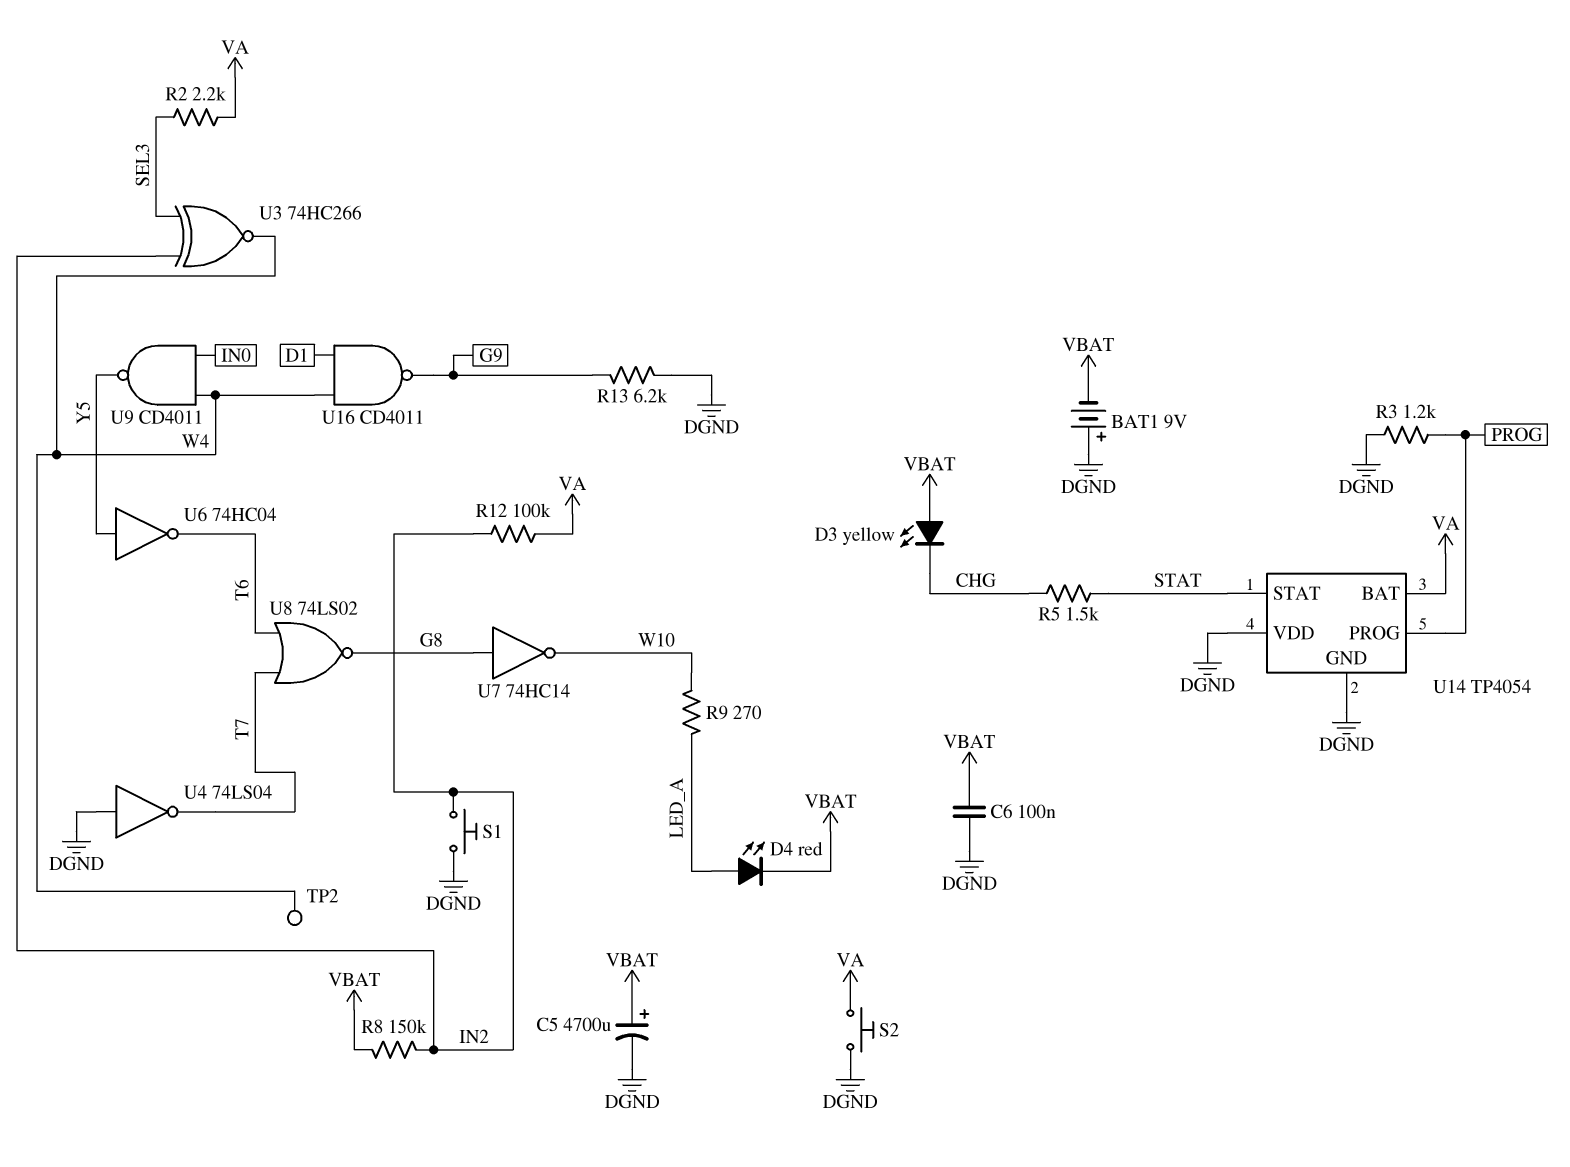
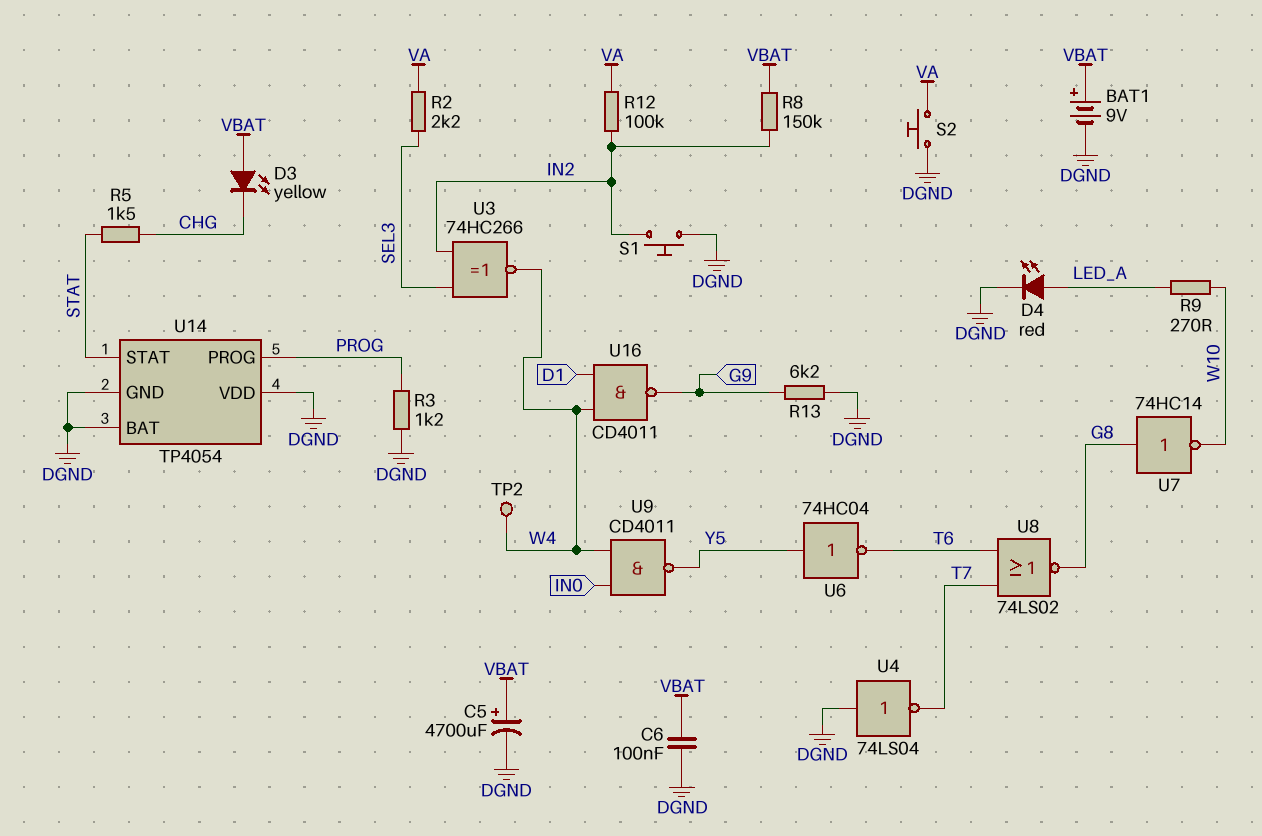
BAT1: 9V (plus DGND, minus VBAT) -> 9V (plus VBAT, minus DGND)
D4: LED red (A LED_A, K VBAT) -> LED red (A LED_A, K DGND)
U14 pin BAT: VA -> DGND

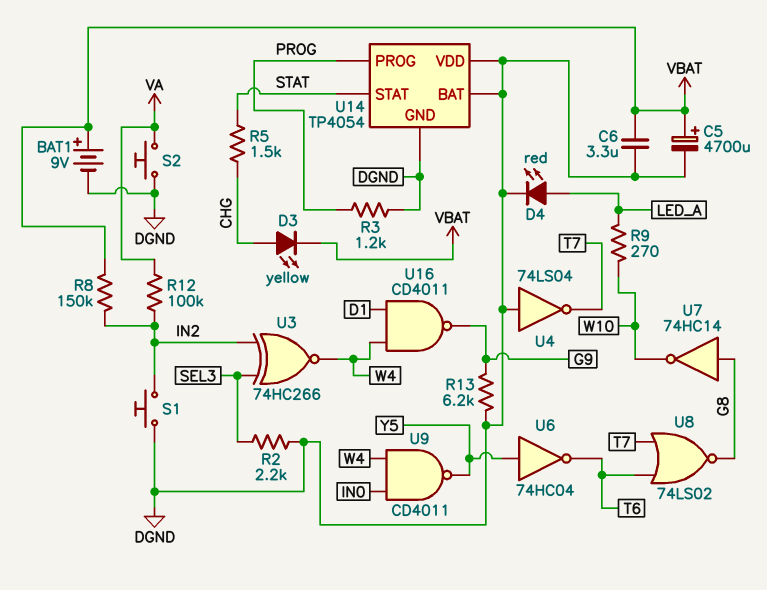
C6: 100nF (DGND, VBAT) -> 3.3uF (DGND, VBAT)
D3: LED yellow (A VBAT, K CHG) -> LED yellow (A CHG, K VBAT)
R2: 2.2k (SEL3, VA) -> 2.2k (DGND, SEL3)
TP2: test point (W4) -> none

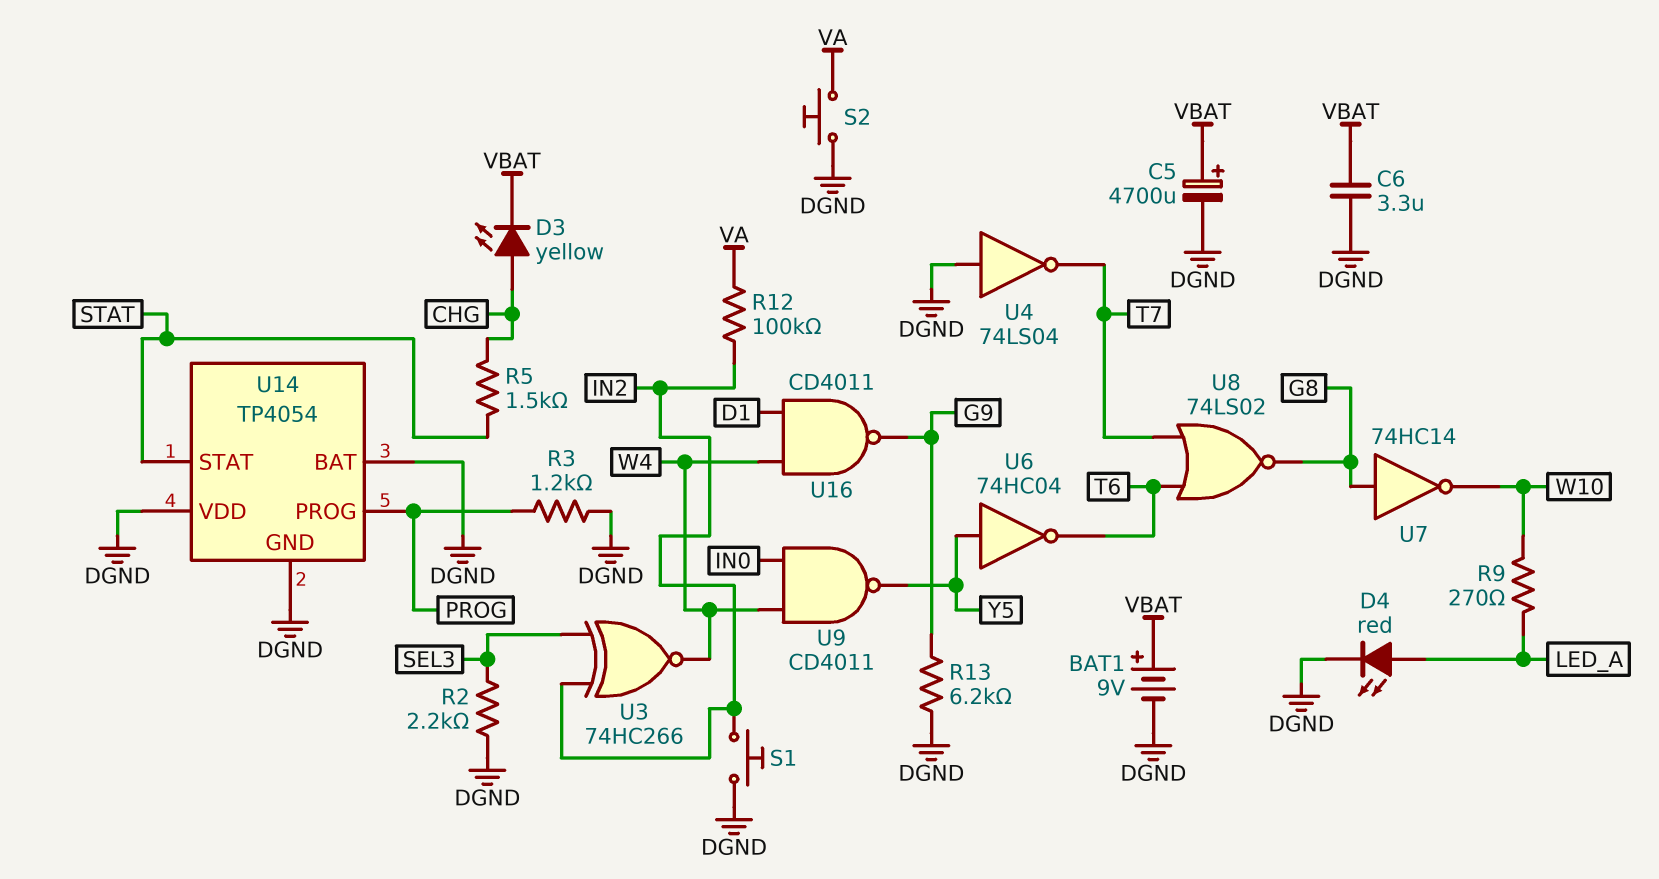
R8: 150k (IN2, VBAT) -> none

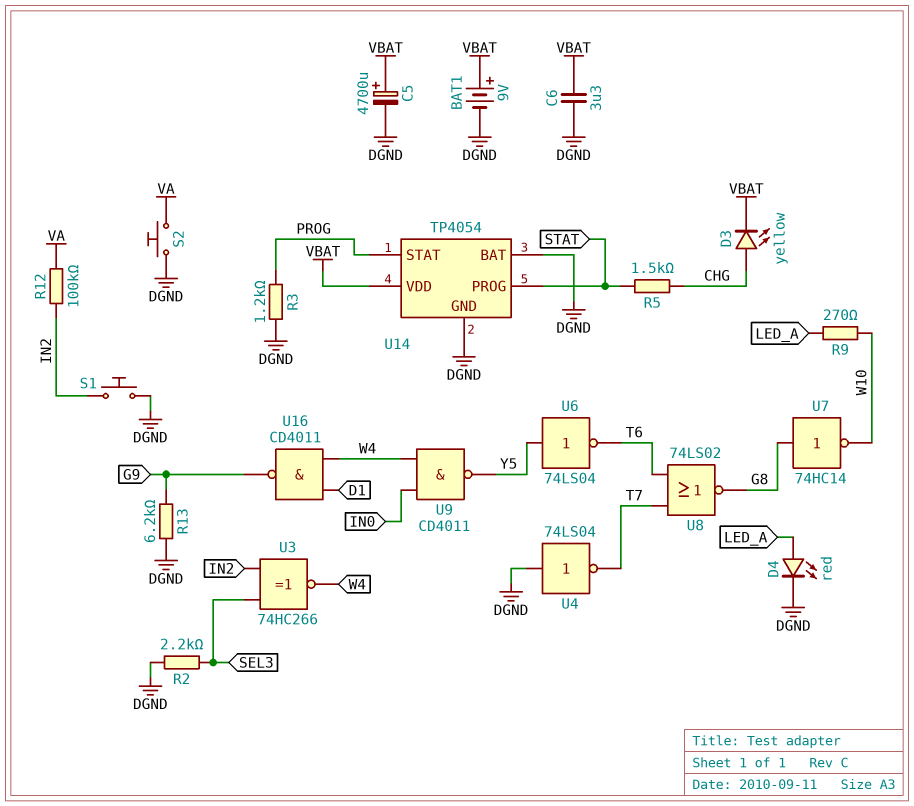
U6: NOT 74HC04 (in Y5, out T6) -> NOT 74LS04 (in Y5, out T6)
U14 pin PROG: PROG -> STAT
U14 pin STAT: STAT -> PROG
U14 pin VDD: DGND -> VBAT

